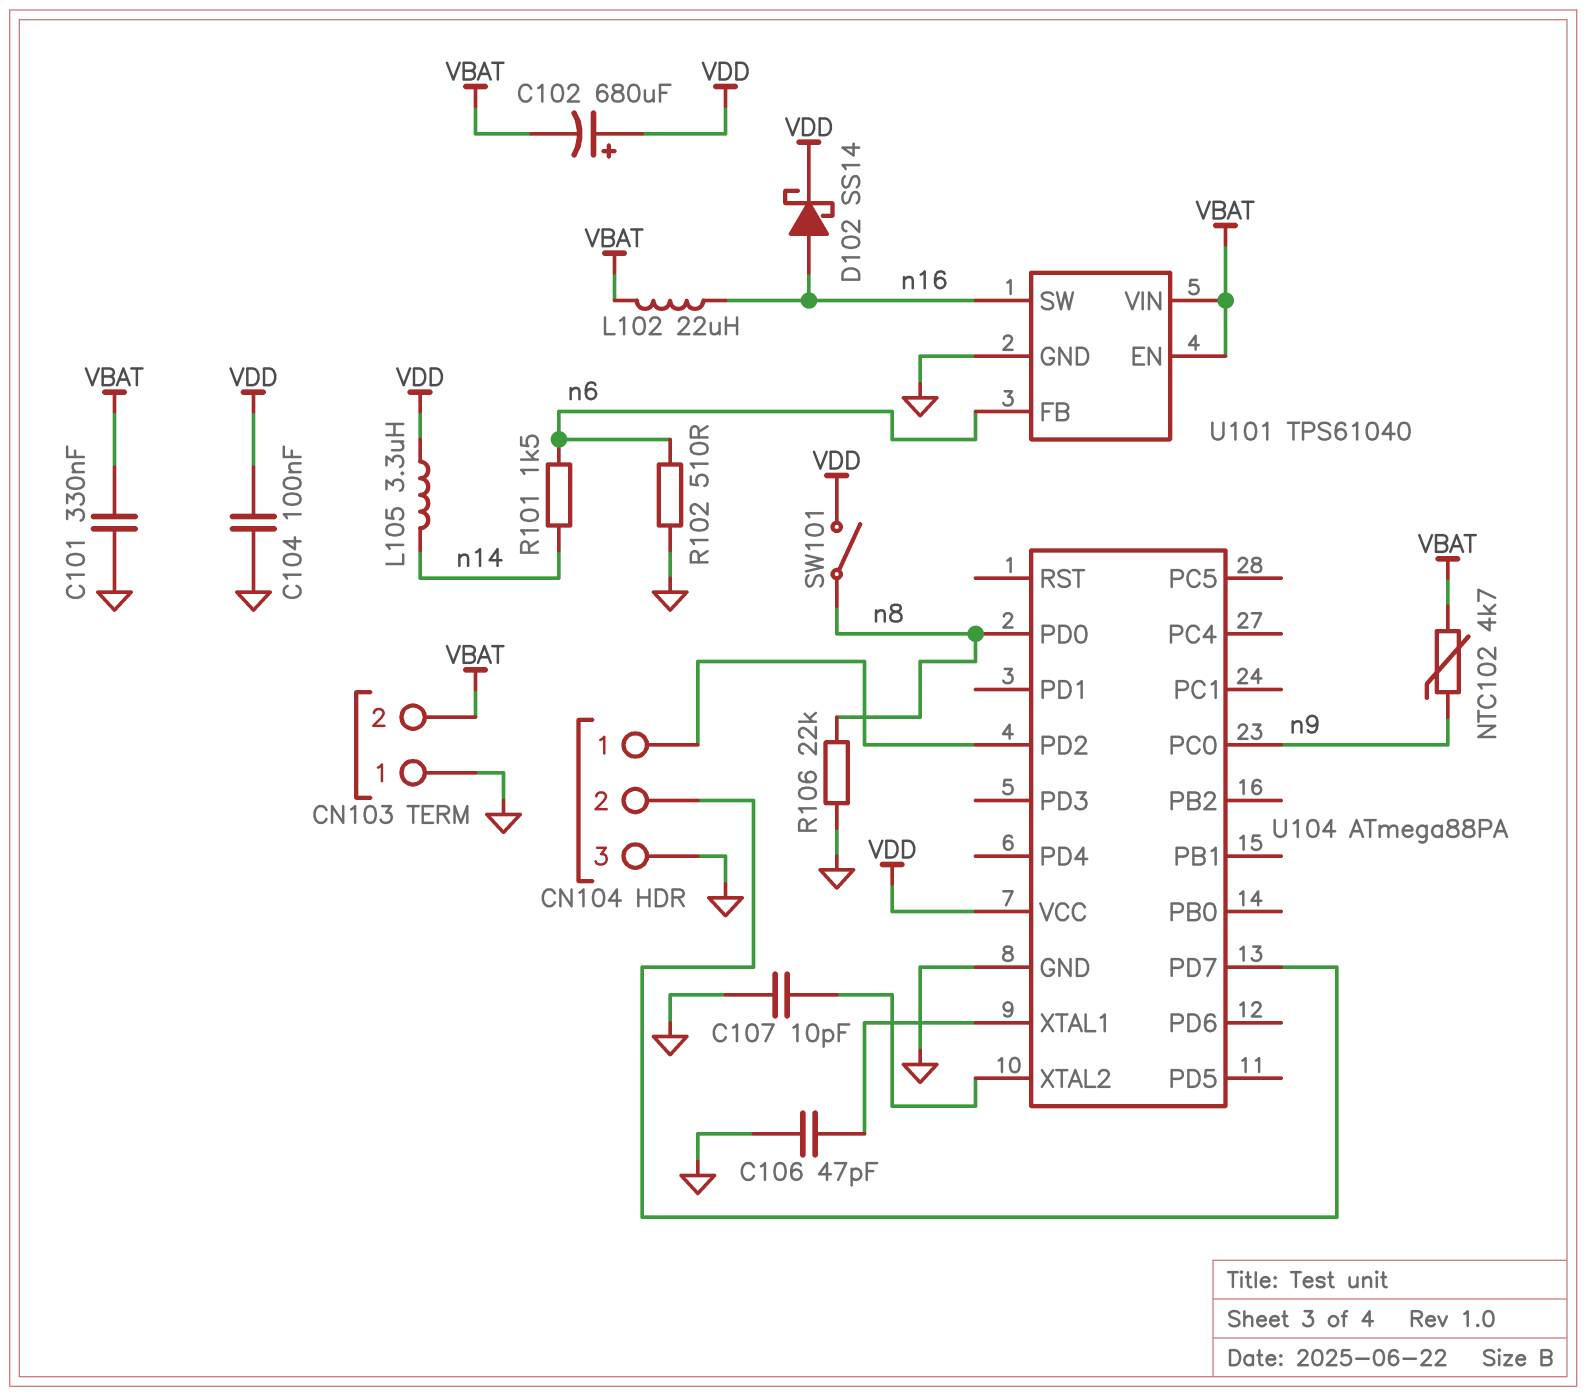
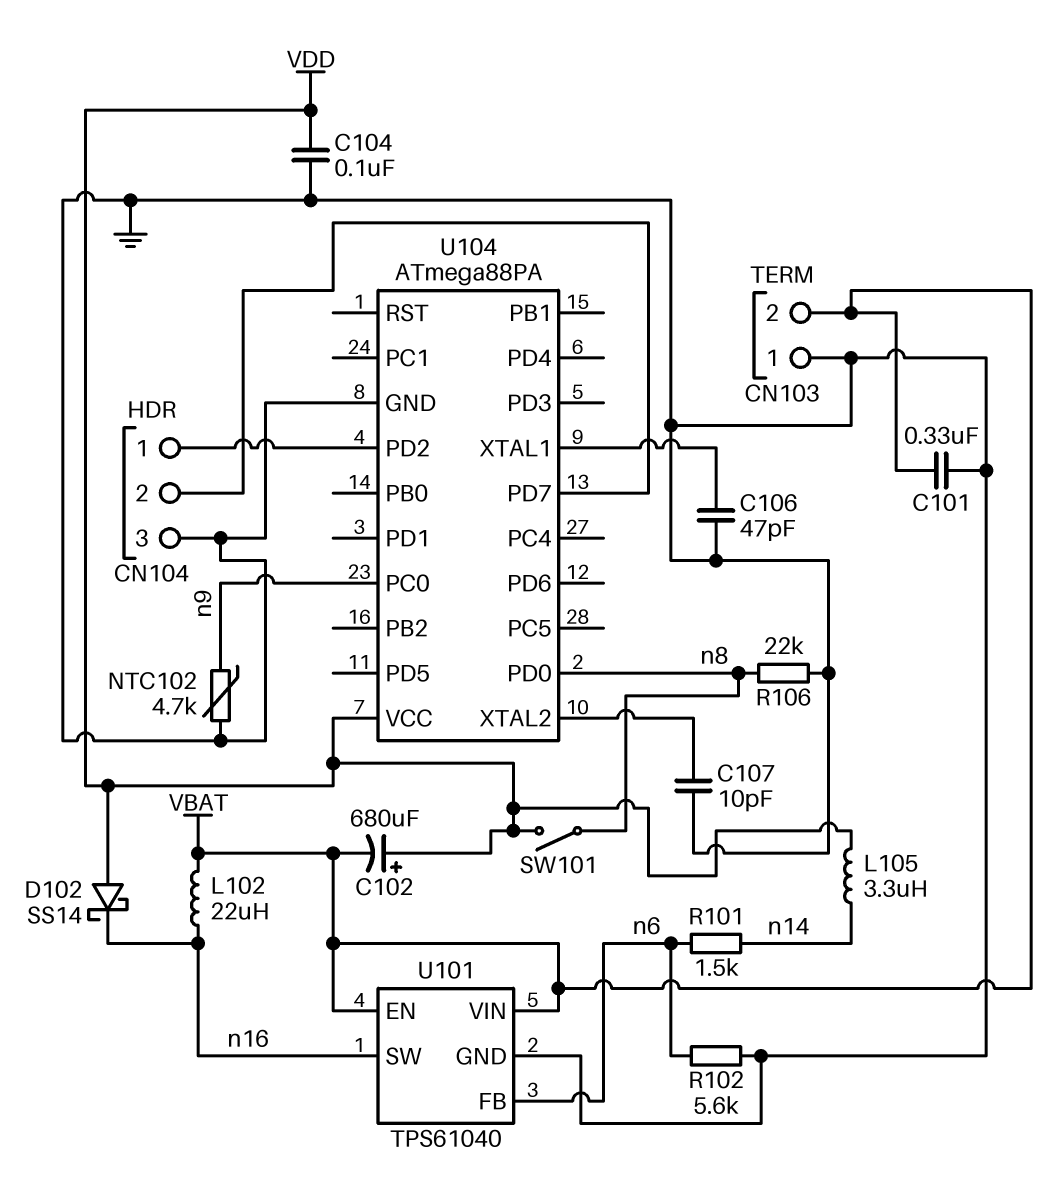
D102: schottky SS14 (A n16, K VDD) -> schottky SS14 (A VDD, K n16)
NTC102: 4.7k (VBAT, n9) -> 4.7k (GND, n9)
R102: 510 (GND, n6) -> 5.6k (GND, n6)

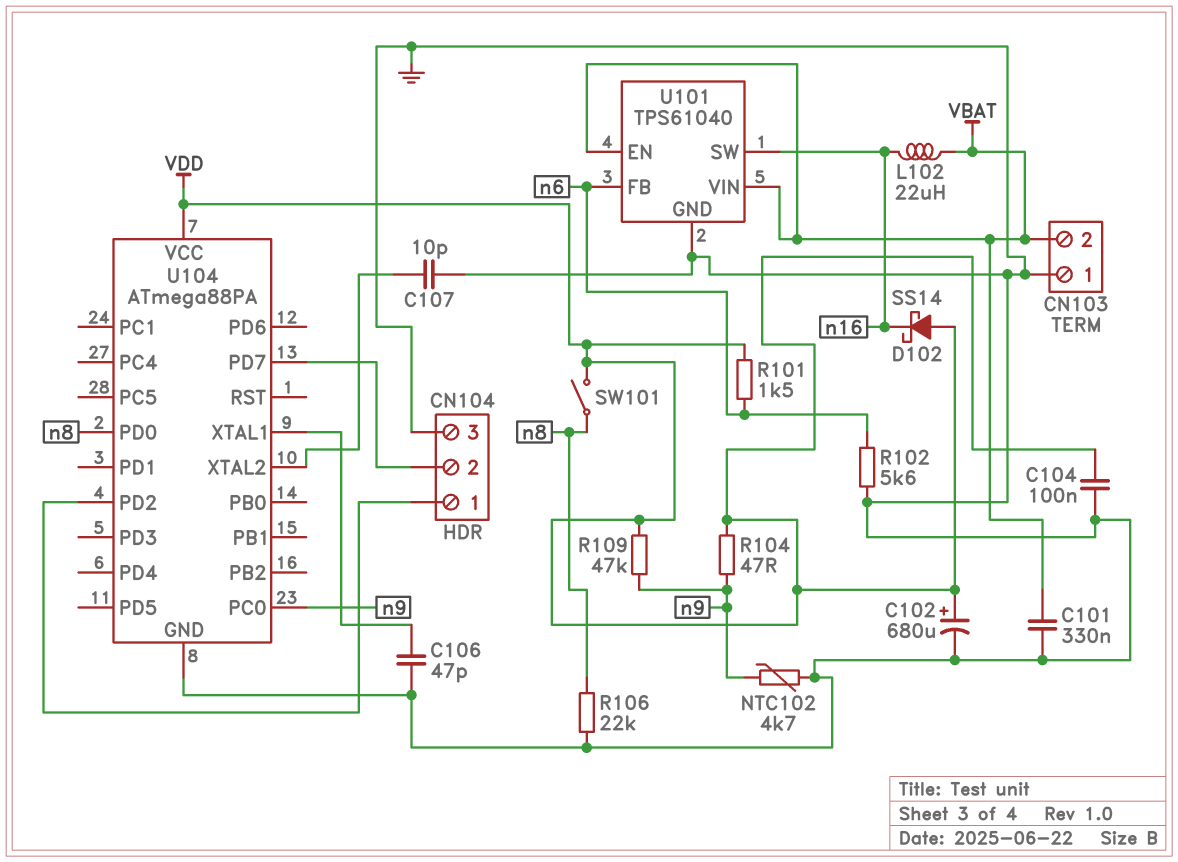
C102: 680uF (plus VDD, minus VBAT) -> 680uF (plus VDD, minus GND)
L105: 3.3uH (VDD, n14) -> none
R101: 1.5k (n6, n14) -> 1.5k (VDD, n6)
R104: none -> 47 (VDD, n9)
R109: none -> 47k (VDD, n9)

